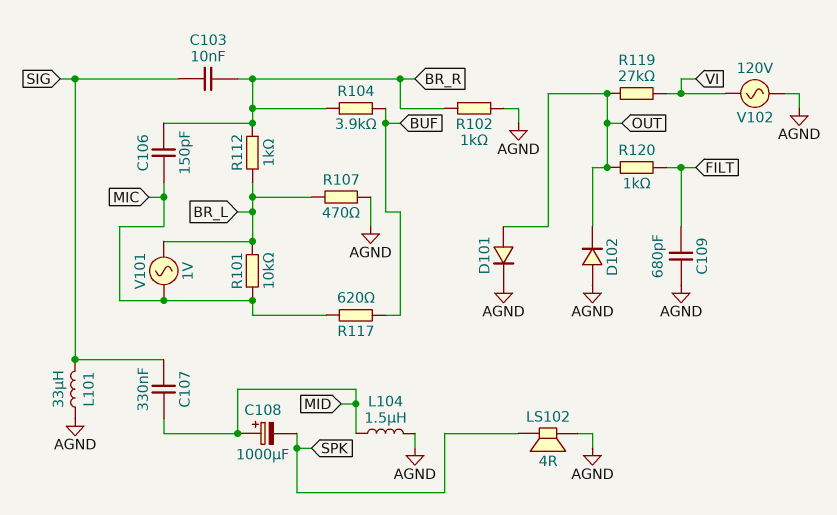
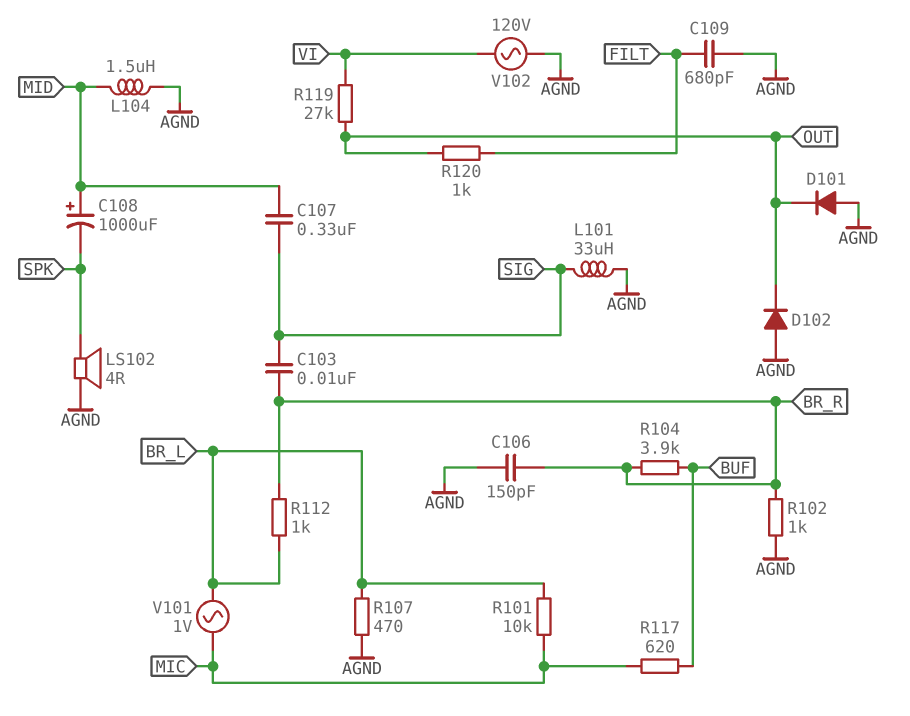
C106: 150pF (BR_R, MIC) -> 150pF (AGND, BR_R)
D101: diode (A OUT, K AGND) -> diode (A AGND, K OUT)

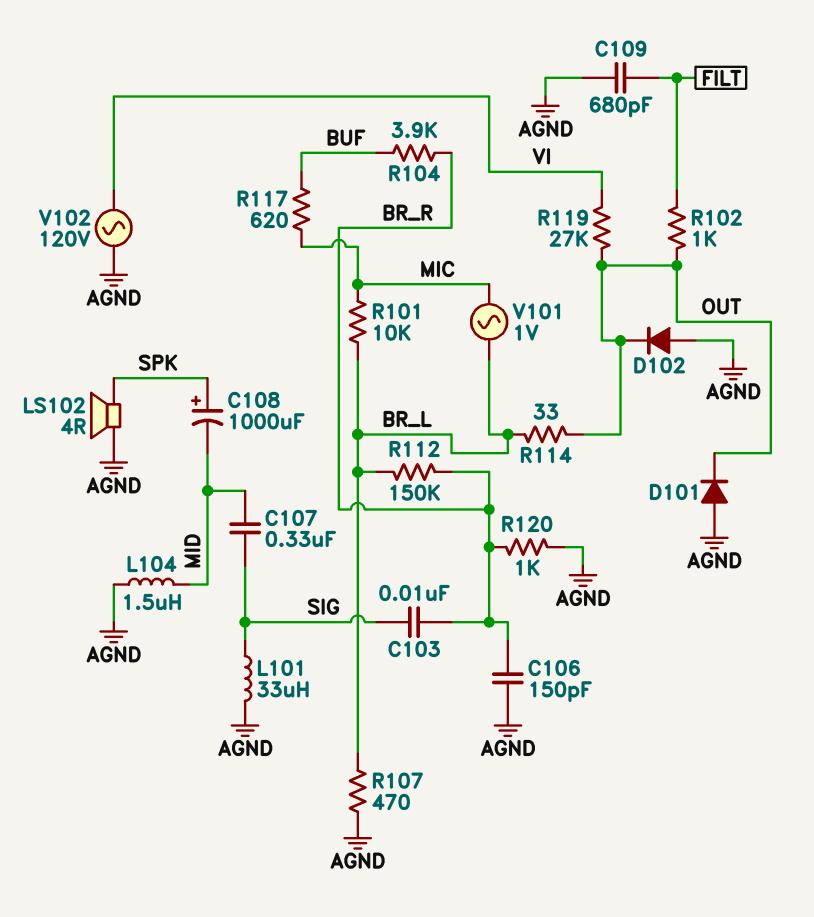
C108: 1000uF (plus MID, minus SPK) -> 1000uF (plus SPK, minus MID)
R102: 1k (AGND, BR_R) -> 1k (FILT, OUT)
R112: 1k (BR_L, BR_R) -> 150k (BR_L, BR_R)
R114: none -> 33 (BR_L, OUT)
R120: 1k (FILT, OUT) -> 1k (AGND, BR_R)

